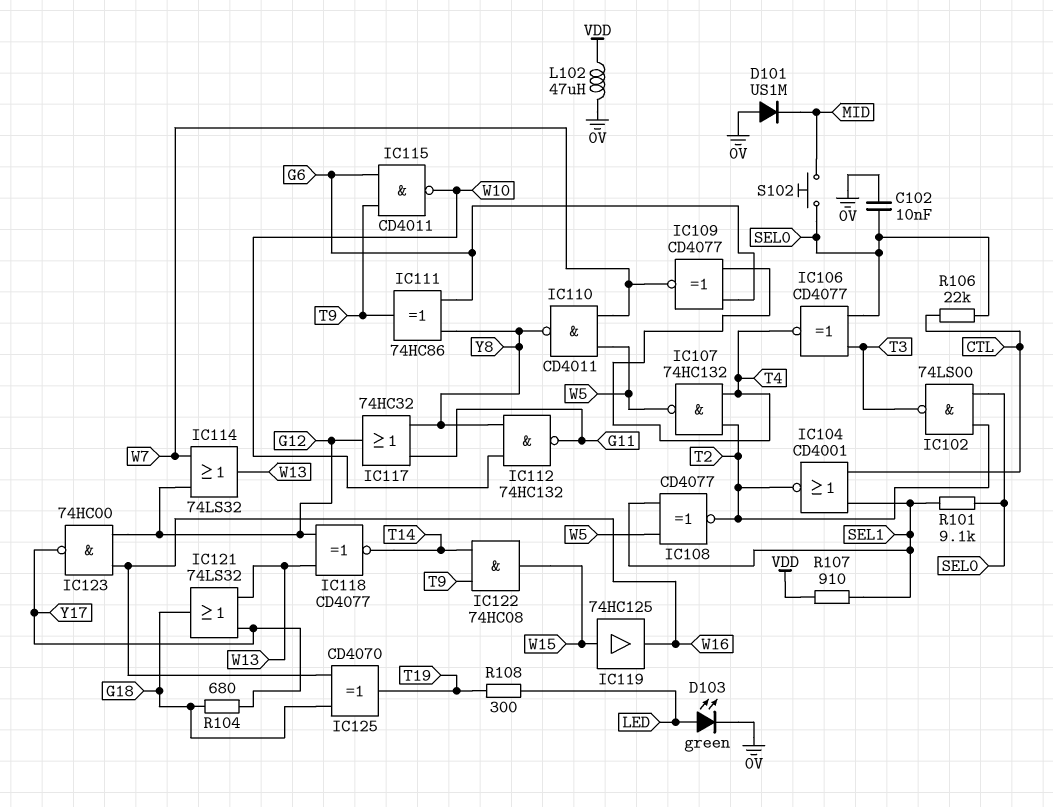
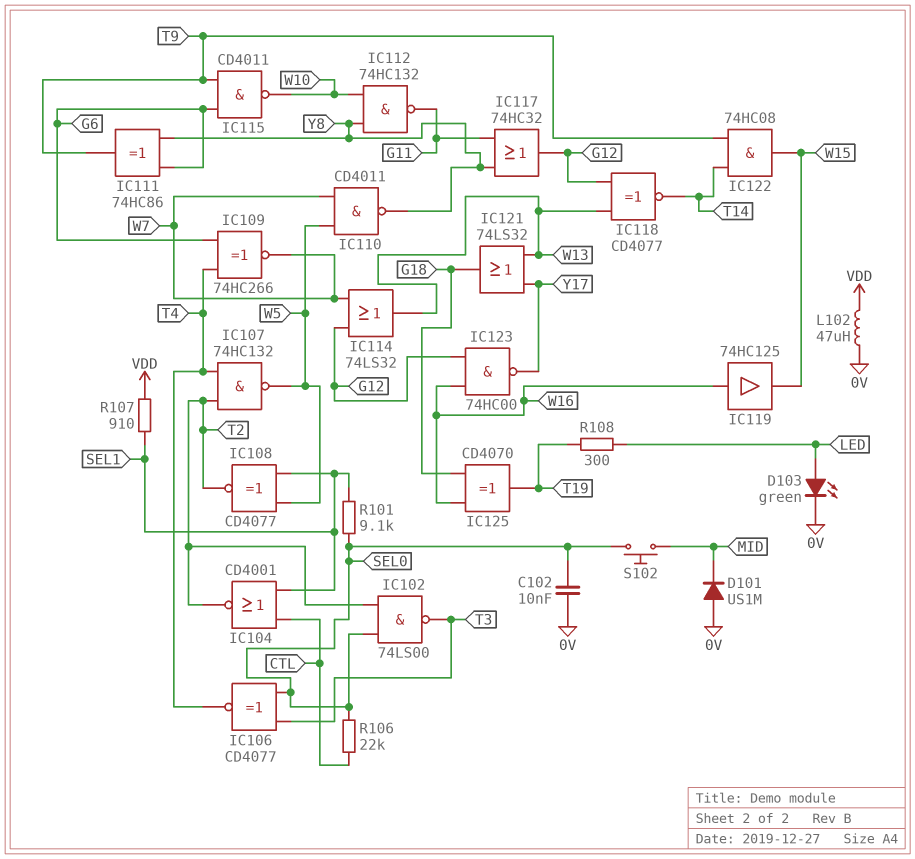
IC109: XNOR CD4077 (in G6, in T4, out W7) -> XNOR 74HC266 (in G6, in T4, out W7)
IC119: buffer 74HC125 (in W15, out W16) -> buffer 74HC125 (in W16, out W15)
R104: 680 (G18, Y17) -> none

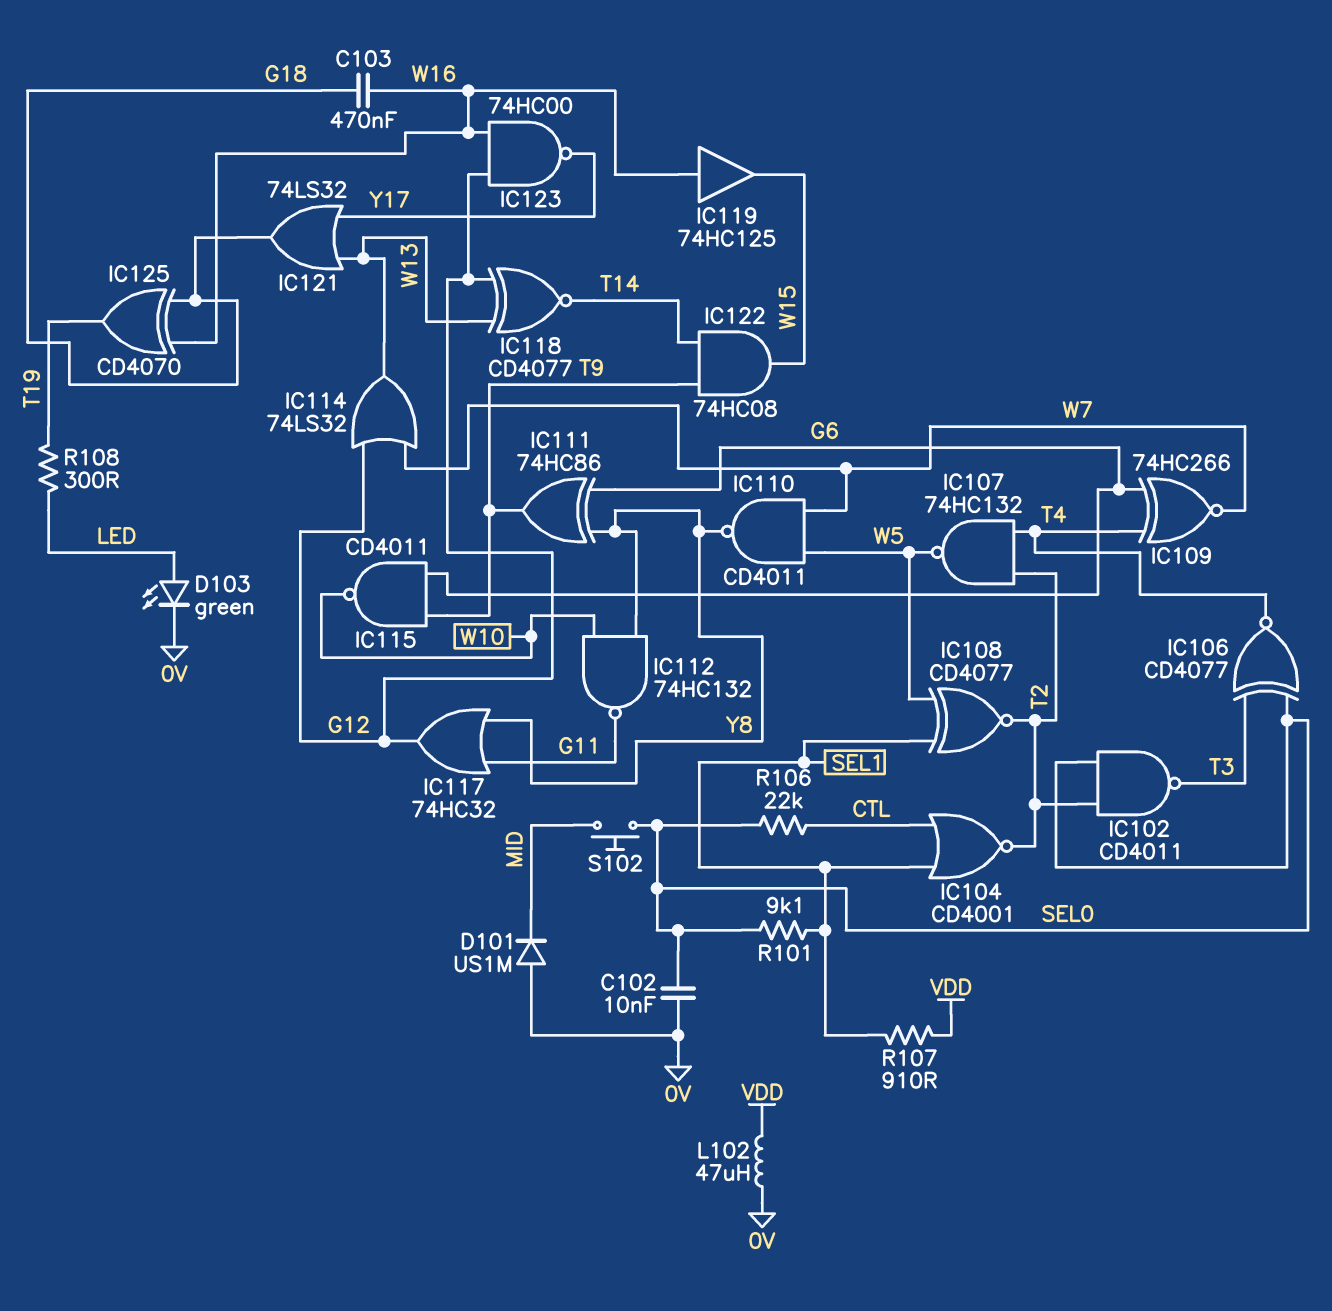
C103: none -> 470nF (G18, W16)
IC102: NAND 74LS00 (in SEL0, in T2, out T3) -> NAND CD4011 (in SEL0, in T2, out T3)

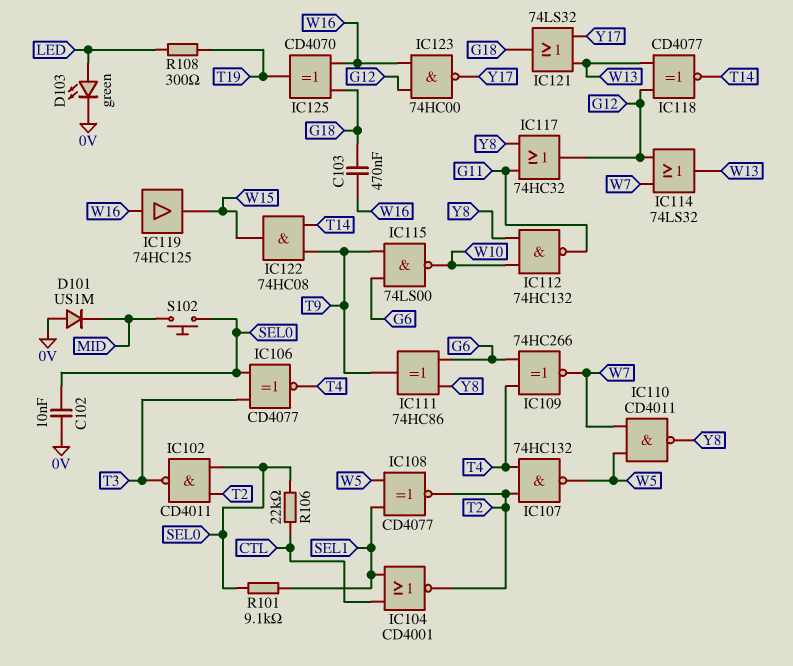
IC115: NAND CD4011 (in G6, in T9, out W10) -> NAND 74LS00 (in G6, in T9, out W10)
L102: 47uH (0V, VDD) -> none
R107: 910 (SEL1, VDD) -> none

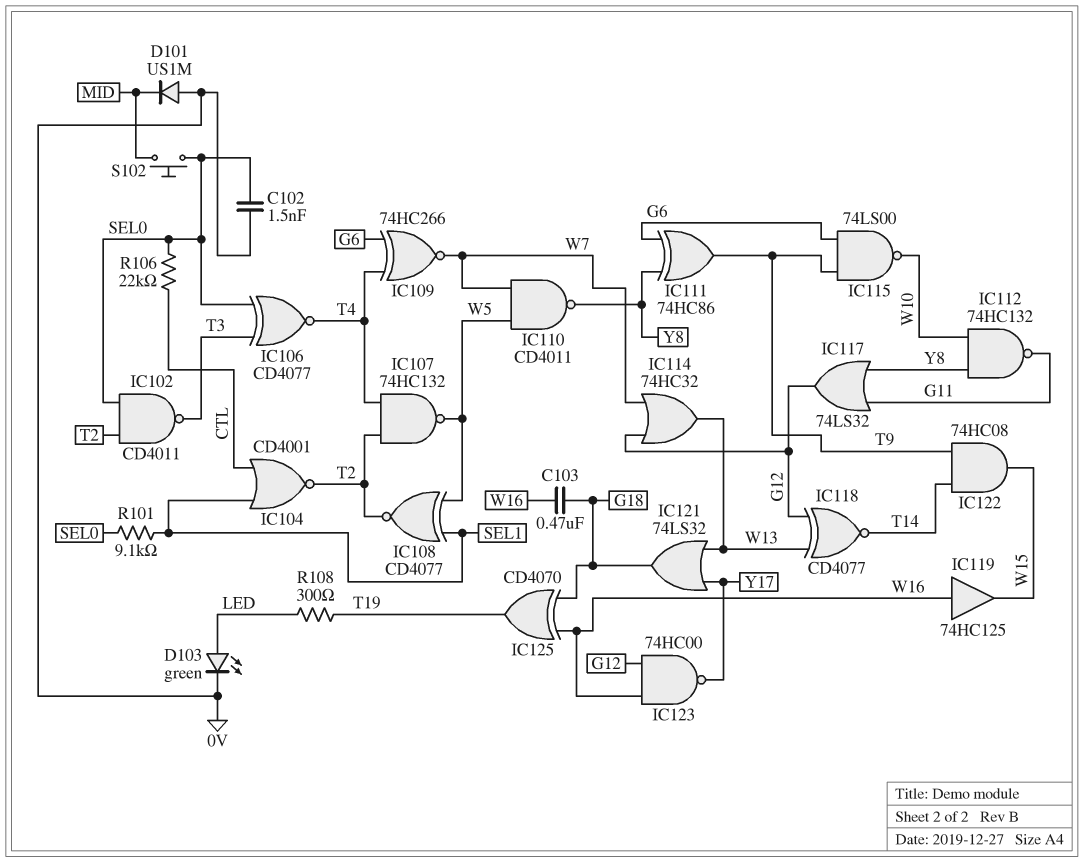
C102: 10nF (0V, SEL0) -> 1.5nF (0V, SEL0)
IC114: OR 74LS32 (in G12, in W7, out W13) -> OR 74HC32 (in G12, in W7, out W13)
IC117: OR 74HC32 (in G11, in Y8, out G12) -> OR 74LS32 (in G11, in Y8, out G12)

